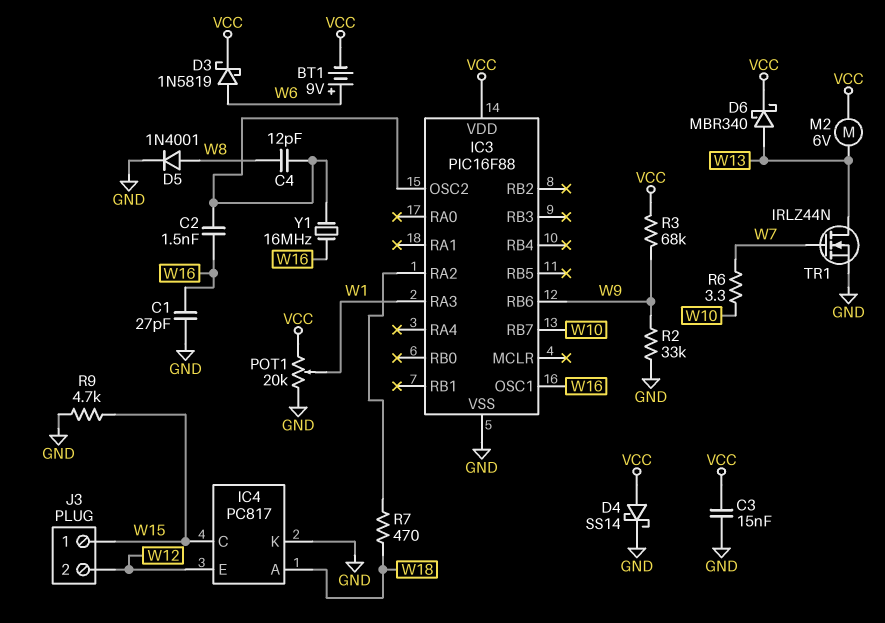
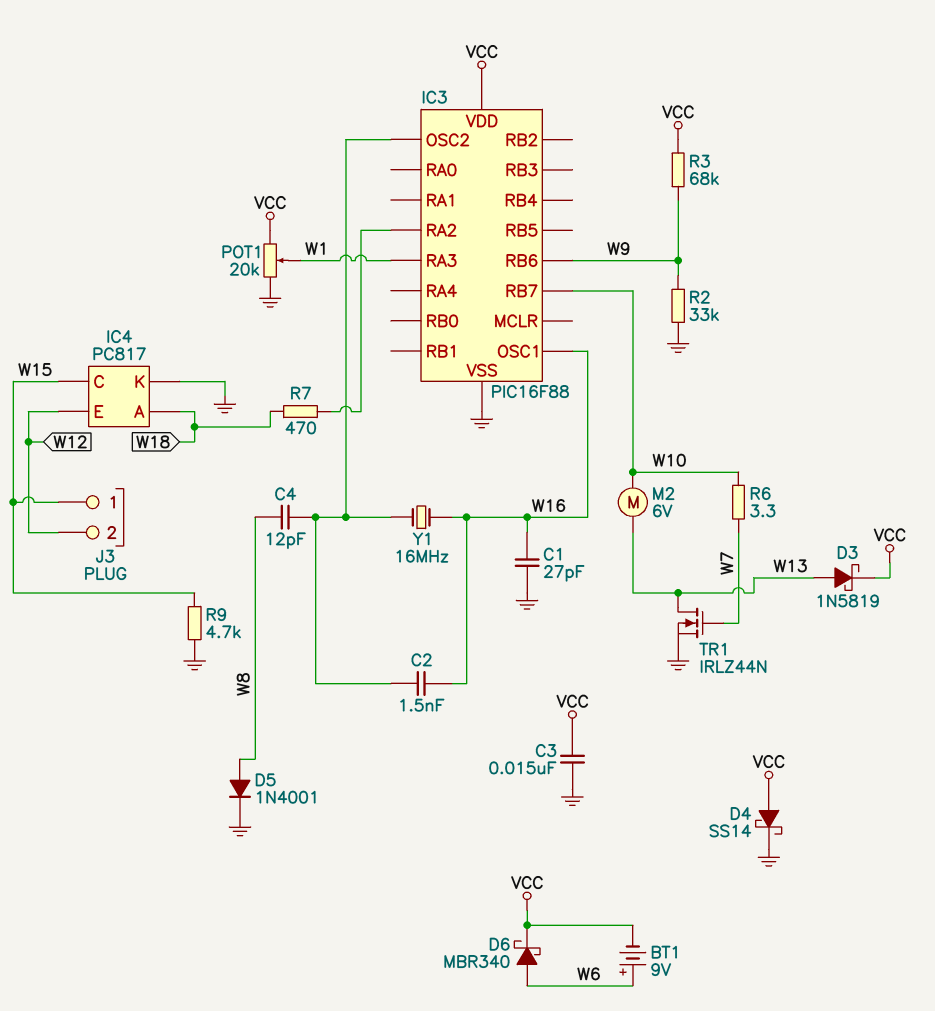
D3: schottky 1N5819 (A W6, K VCC) -> schottky 1N5819 (A W13, K VCC)
D6: schottky MBR340 (A W13, K VCC) -> schottky MBR340 (A W6, K VCC)
M2: motor 6V (VCC, W13) -> motor 6V (W10, W13)

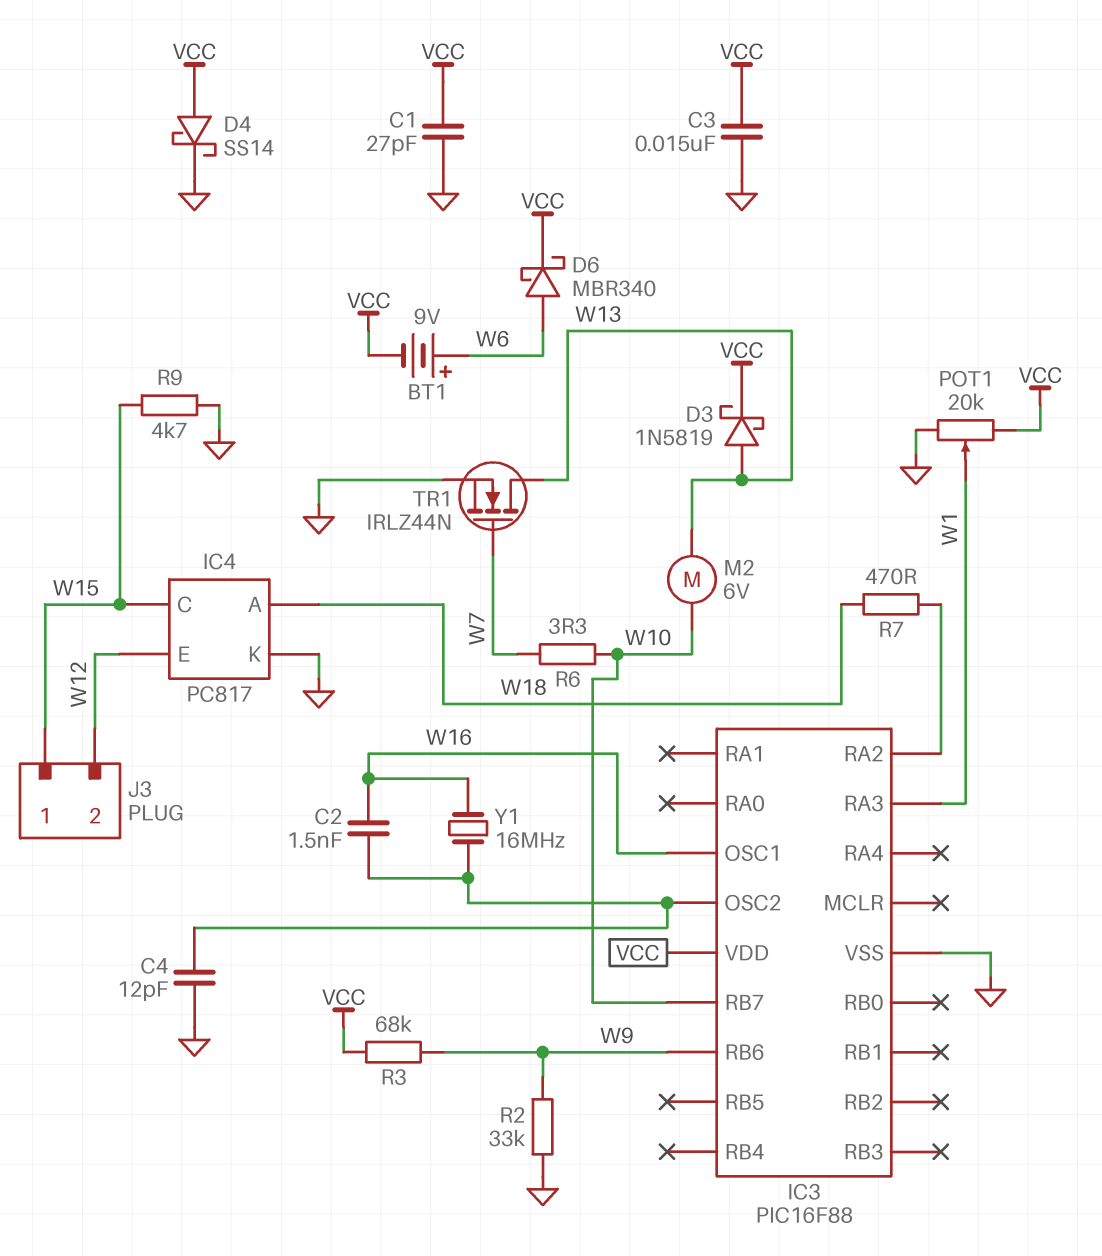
C1: 27pF (GND, W16) -> 27pF (GND, VCC)
C4: 12pF (IC3/OSC2, W8) -> 12pF (GND, IC3/OSC2)
D5: diode 1N4001 (A W8, K GND) -> none

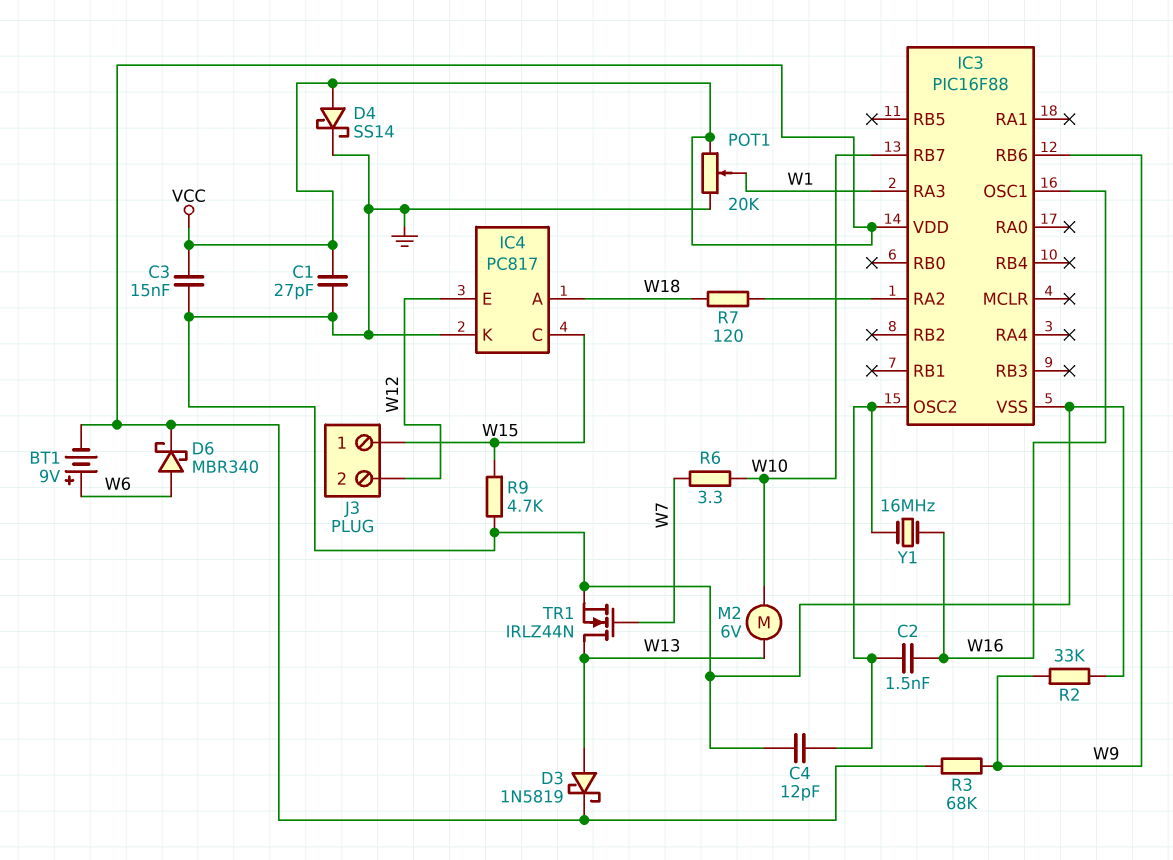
R7: 470 (IC3/RA2, W18) -> 120 (IC3/RA2, W18)

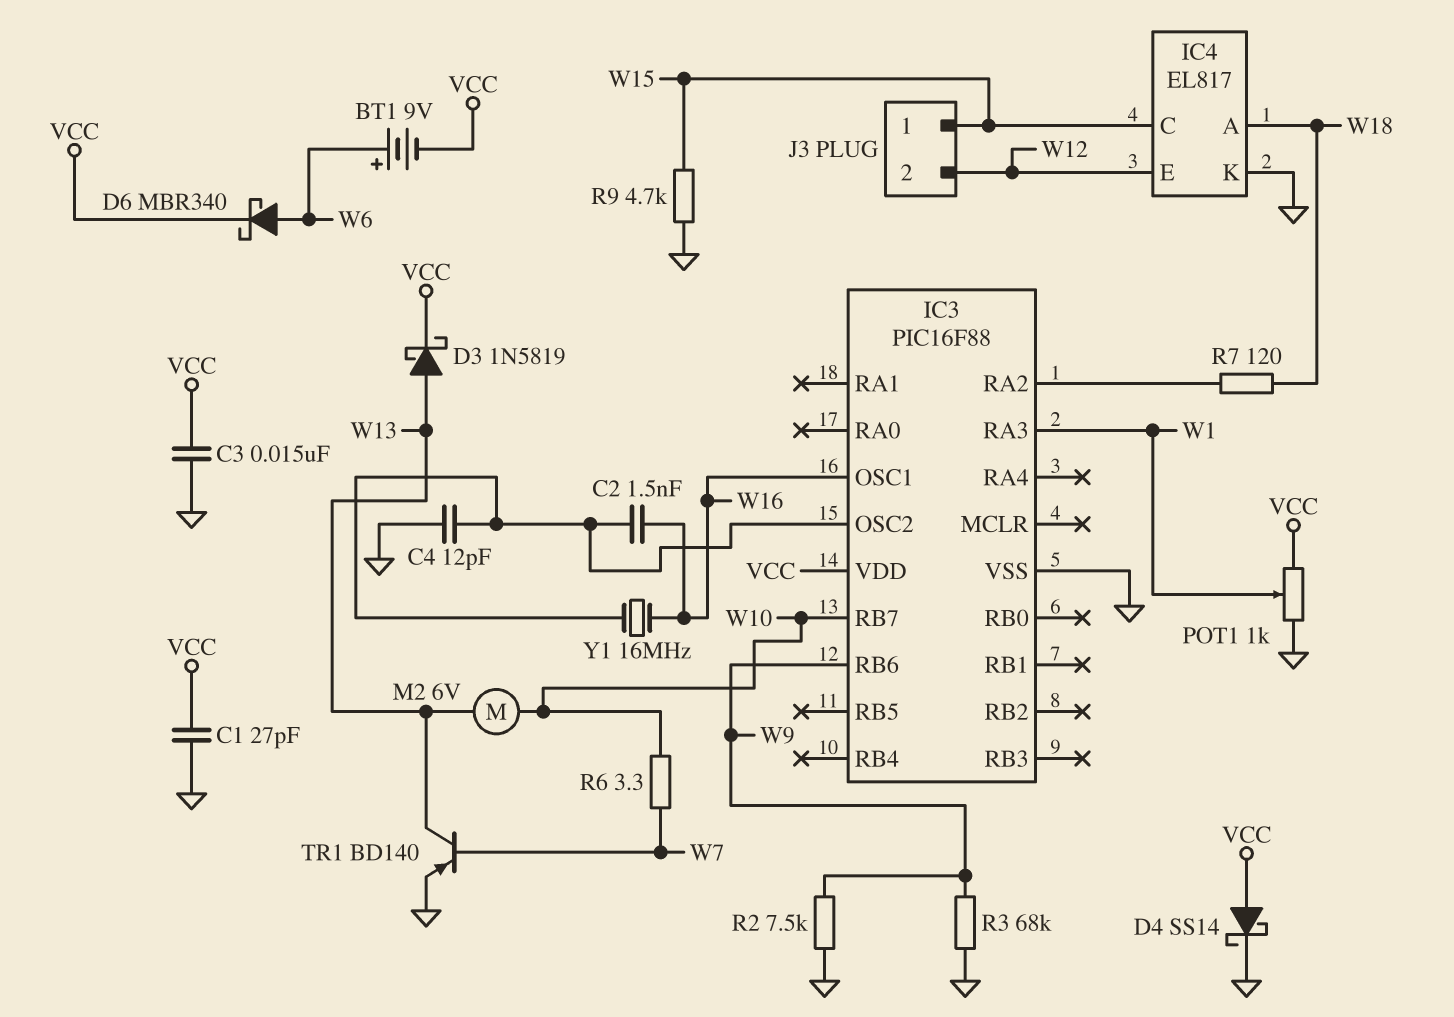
IC4: PC817 -> EL817
POT1: 20k (GND, VCC, wiper W1) -> 1k (GND, VCC, wiper W1)
R2: 33k (GND, W9) -> 7.5k (GND, W9)
R3: 68k (VCC, W9) -> 68k (GND, W9)
TR1: NMOS IRLZ44N (G W7, D W13, S GND) -> PNP BD140 (B W7, C W13, E GND)

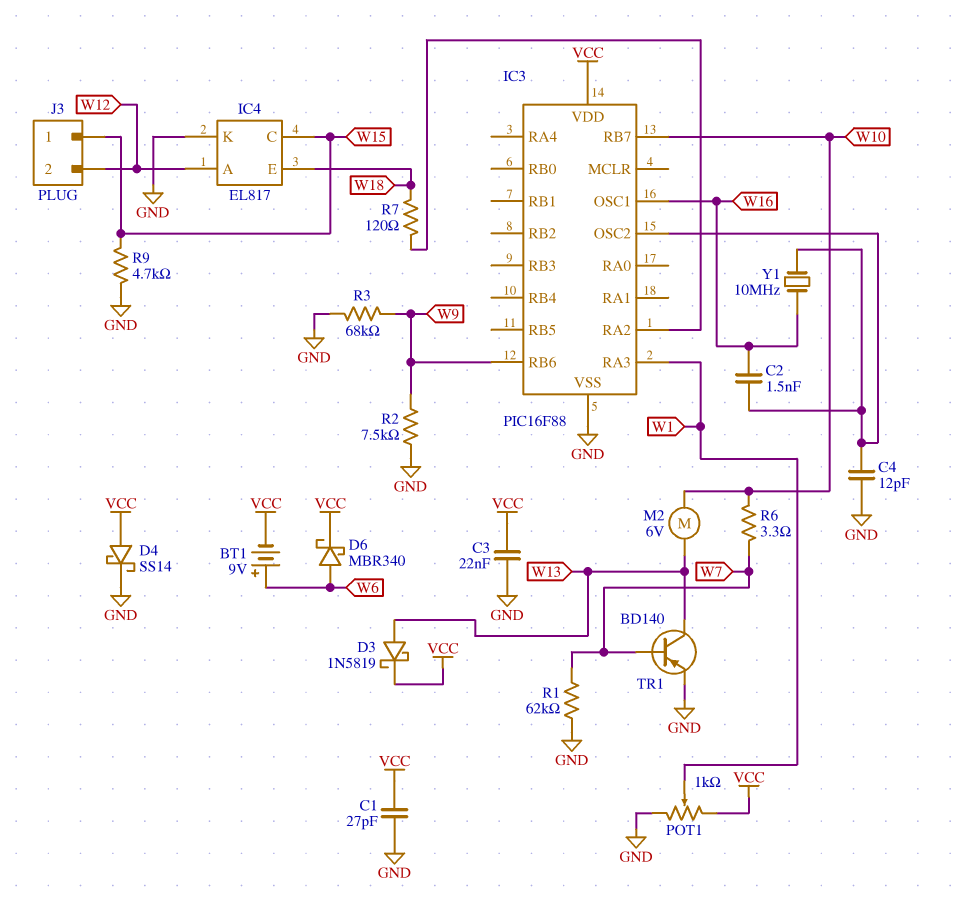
C3: 15nF (GND, VCC) -> 22nF (GND, VCC)
IC4 pin A: W18 -> W12
IC4 pin E: W12 -> W18
R1: none -> 62k (GND, W7)
Y1: 16MHz (IC3/OSC2, W16) -> 10MHz (IC3/OSC2, W16)

